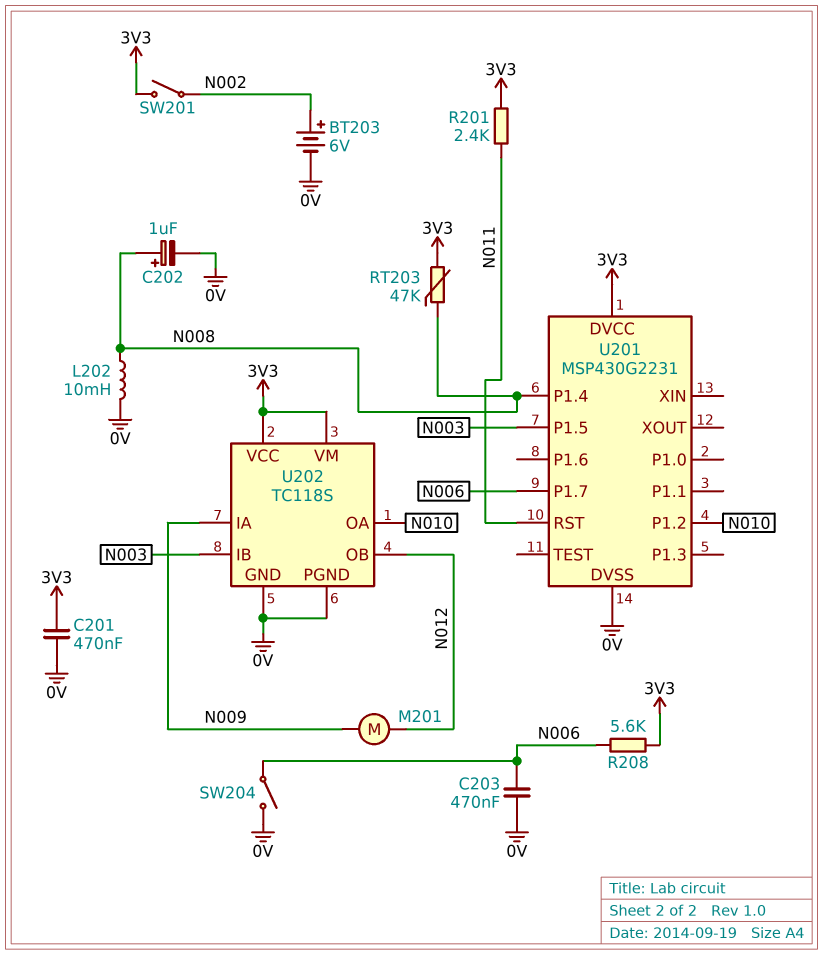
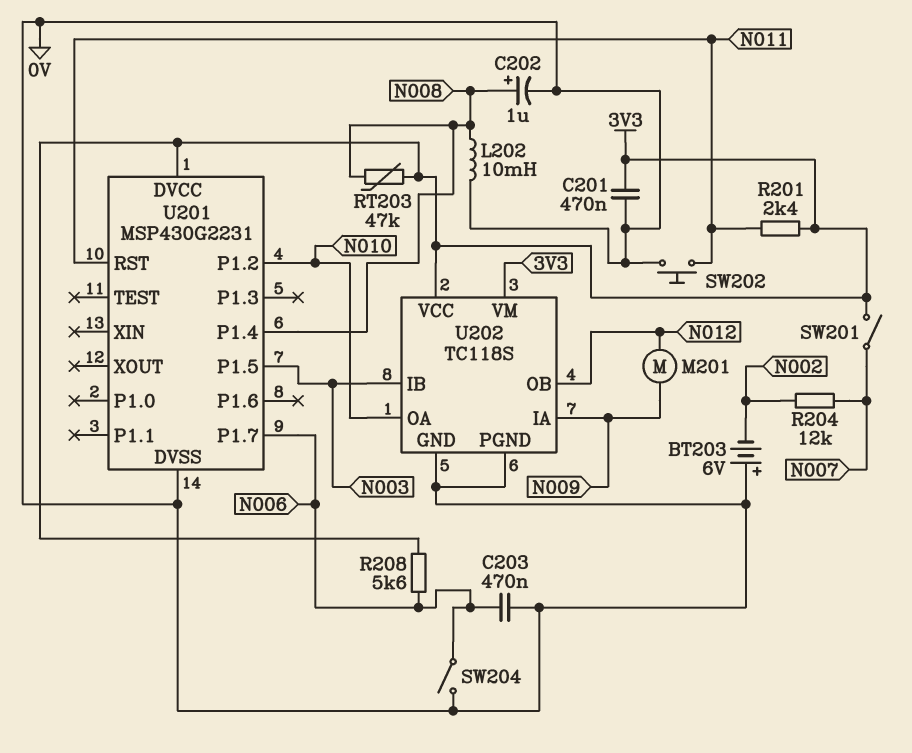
BT203: 6V (plus N002, minus 0V) -> 6V (plus 0V, minus N002)
R204: none -> 12k (N002, N007)
SW201: switch (3V3, N002) -> switch (3V3, N007)
SW202: none -> button (0V, N011)

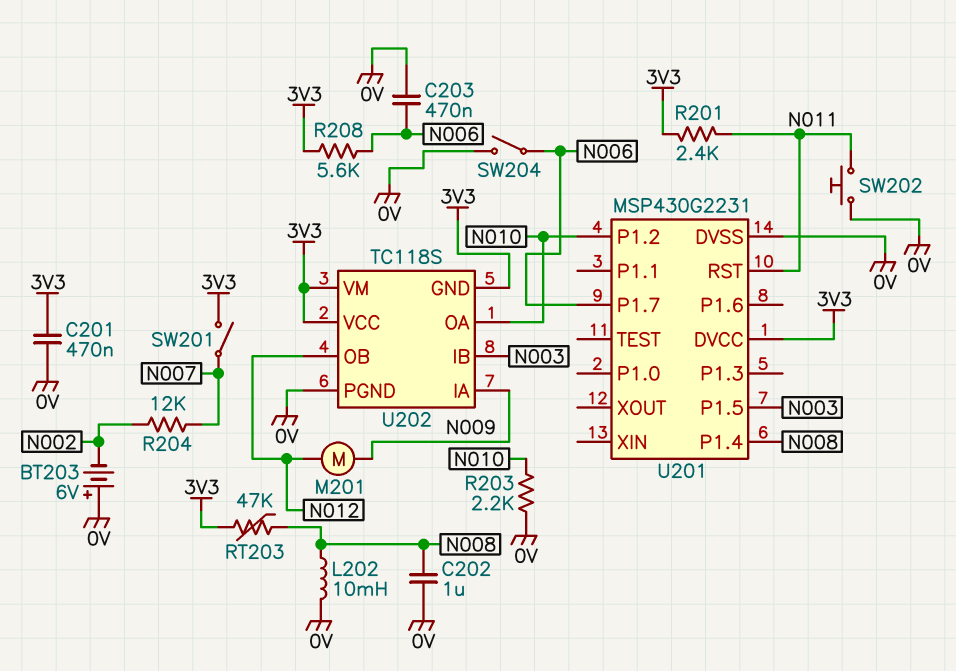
C202: 1uF (plus N008, minus 0V) -> 1uF (0V, N008)
R203: none -> 2.2k (0V, N010)
U202 pin GND: 0V -> 3V3

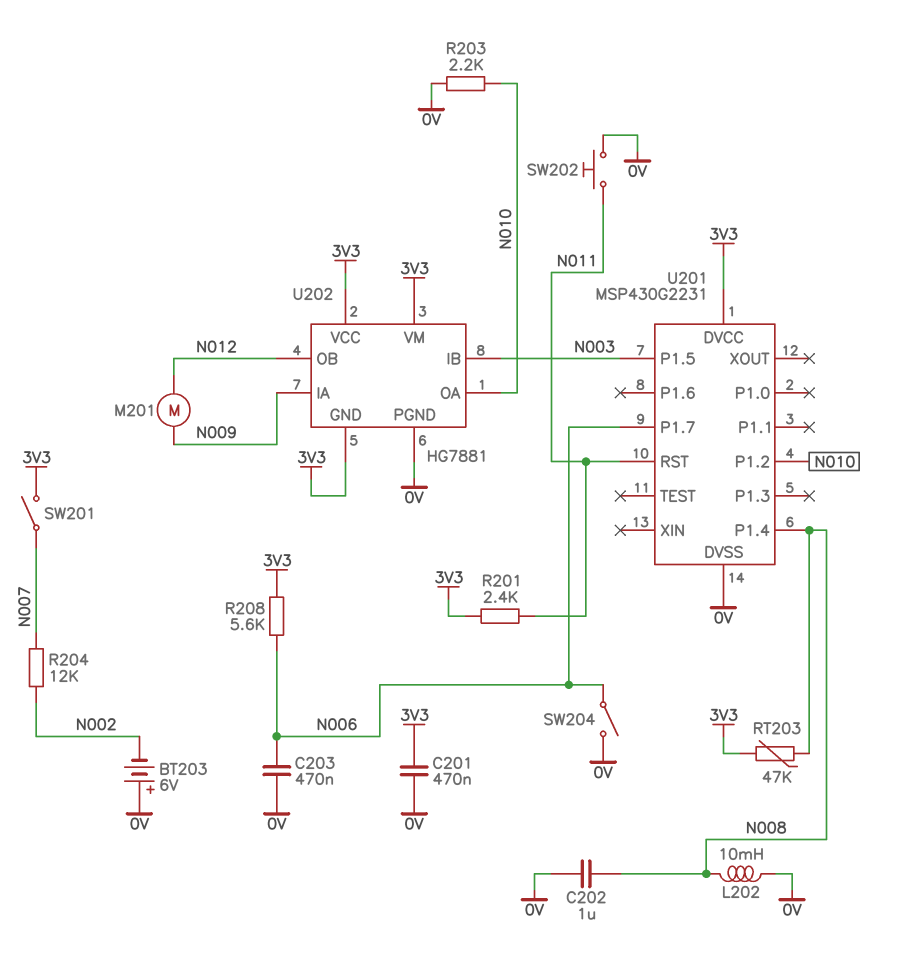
U202: TC118S -> HG7881

